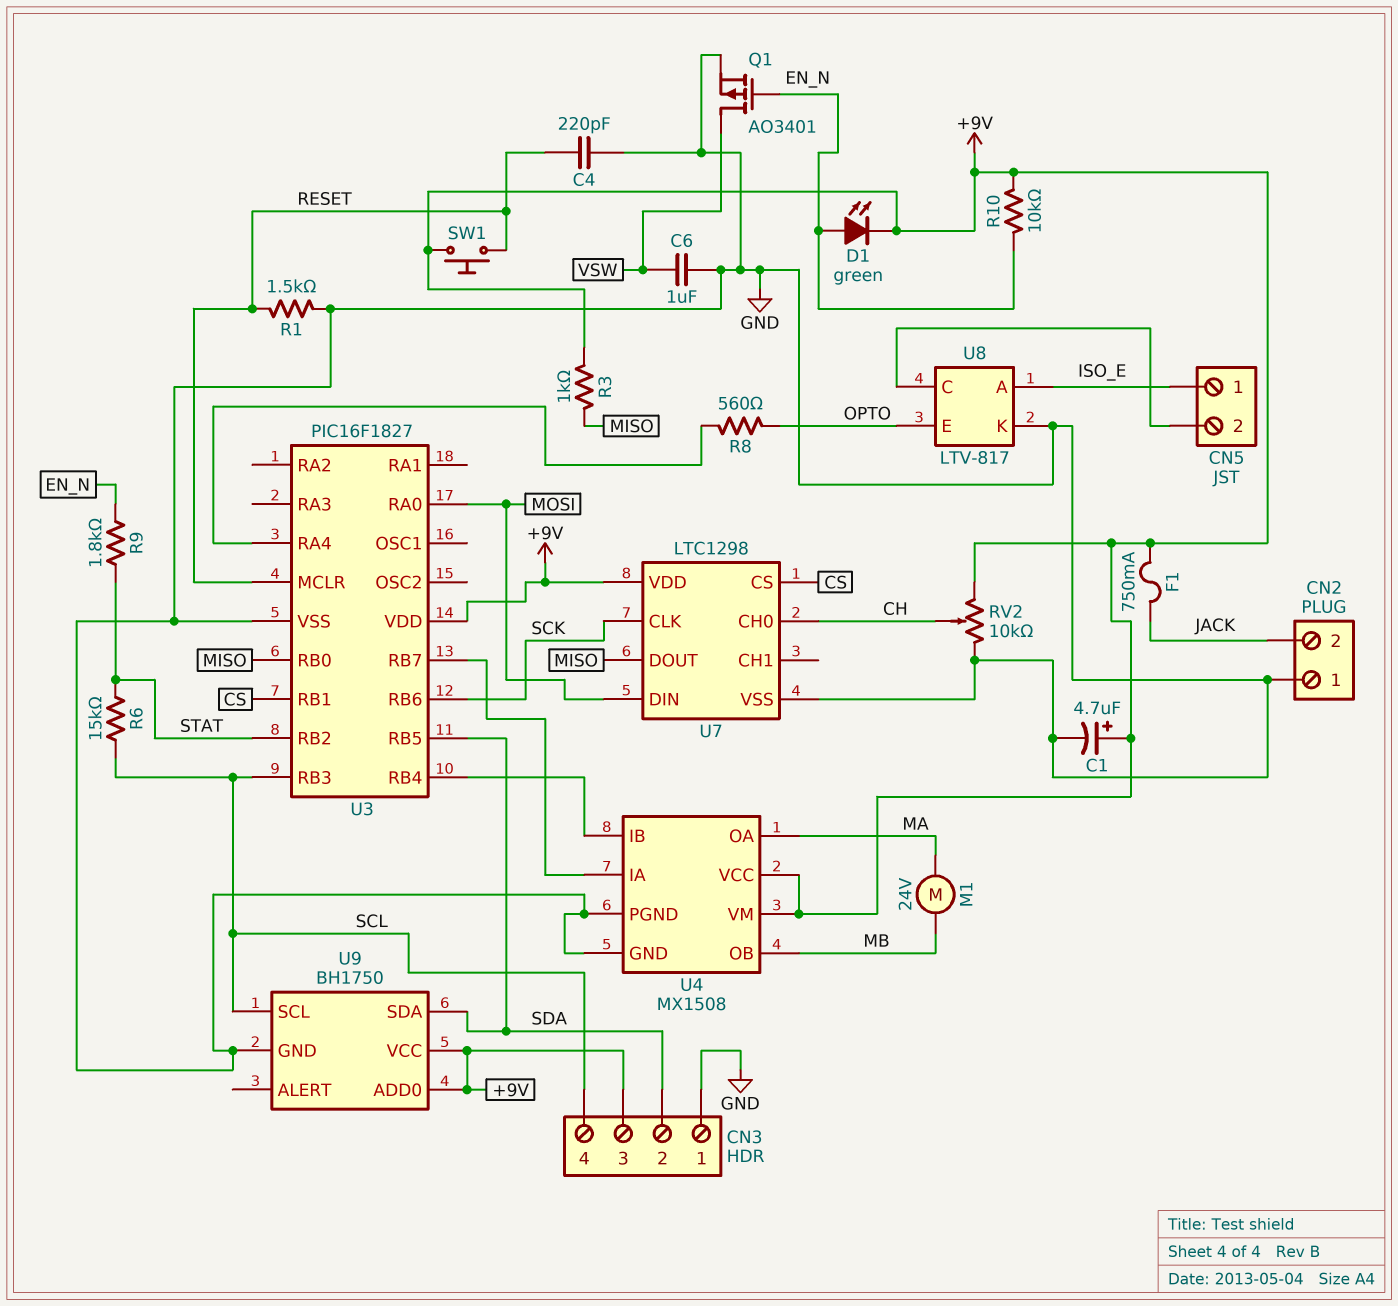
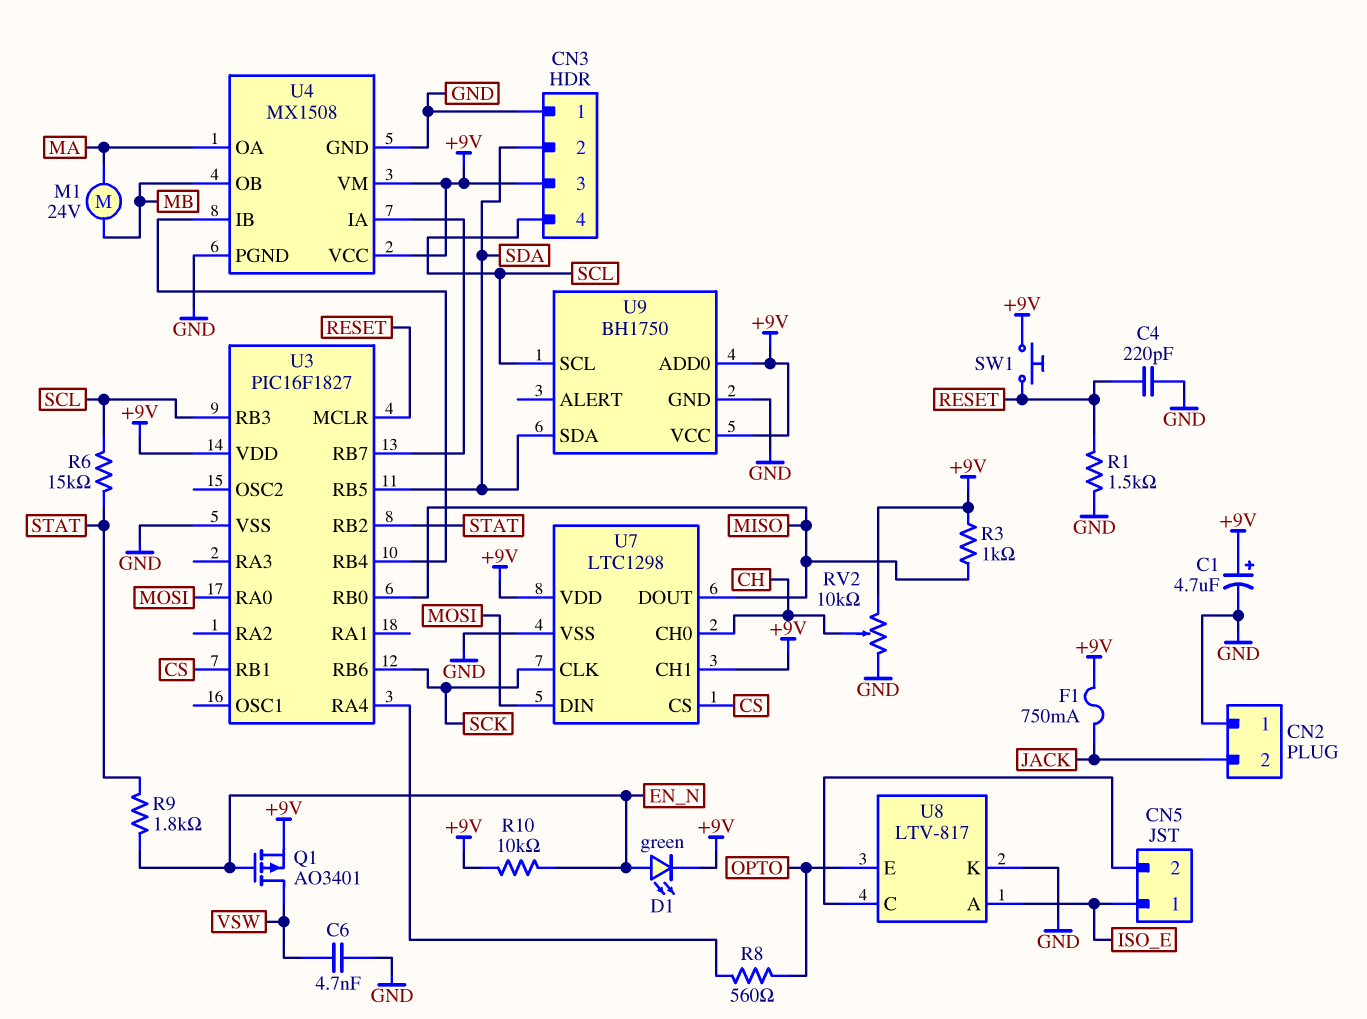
C6: 1uF (GND, VSW) -> 4.7nF (GND, VSW)
Q1: PMOS AO3401 (G EN_N, D VSW, S GND) -> PMOS AO3401 (G EN_N, D VSW, S +9V)
U7 pin CH1: none -> +9V

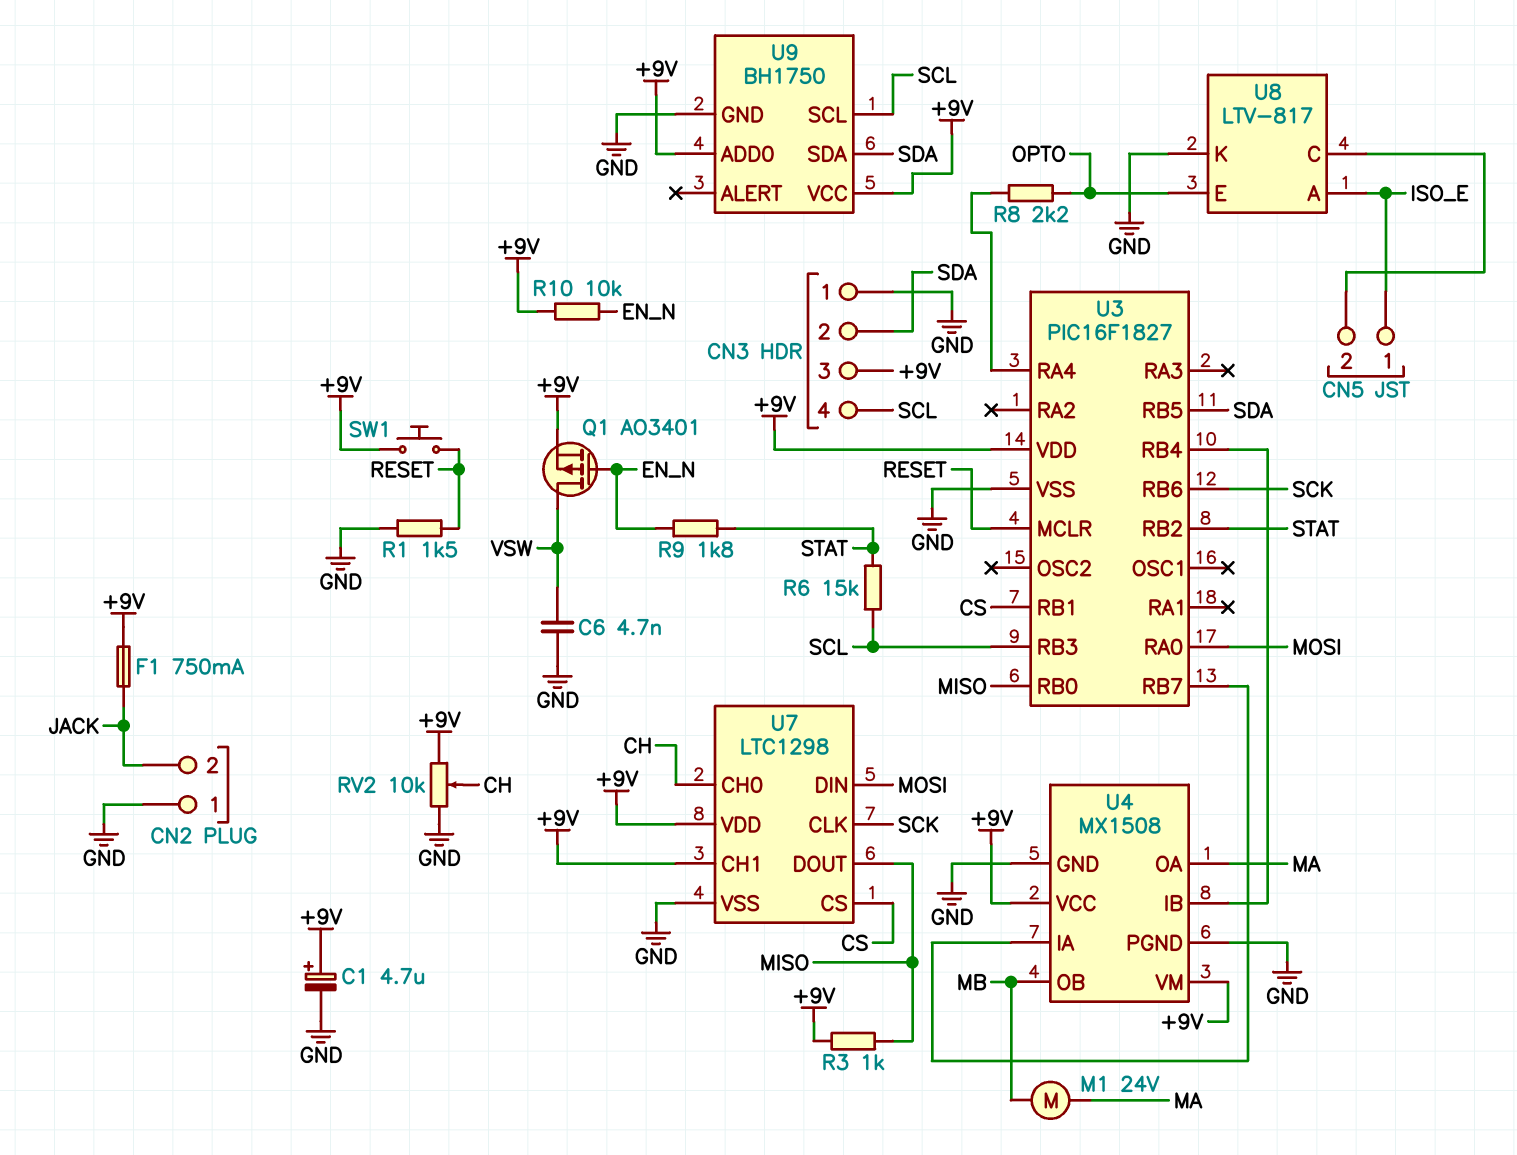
C4: 220pF (GND, RESET) -> none
D1: LED green (A EN_N, K +9V) -> none
R8: 560 (OPTO, U3/RA4) -> 2.2k (OPTO, U3/RA4)

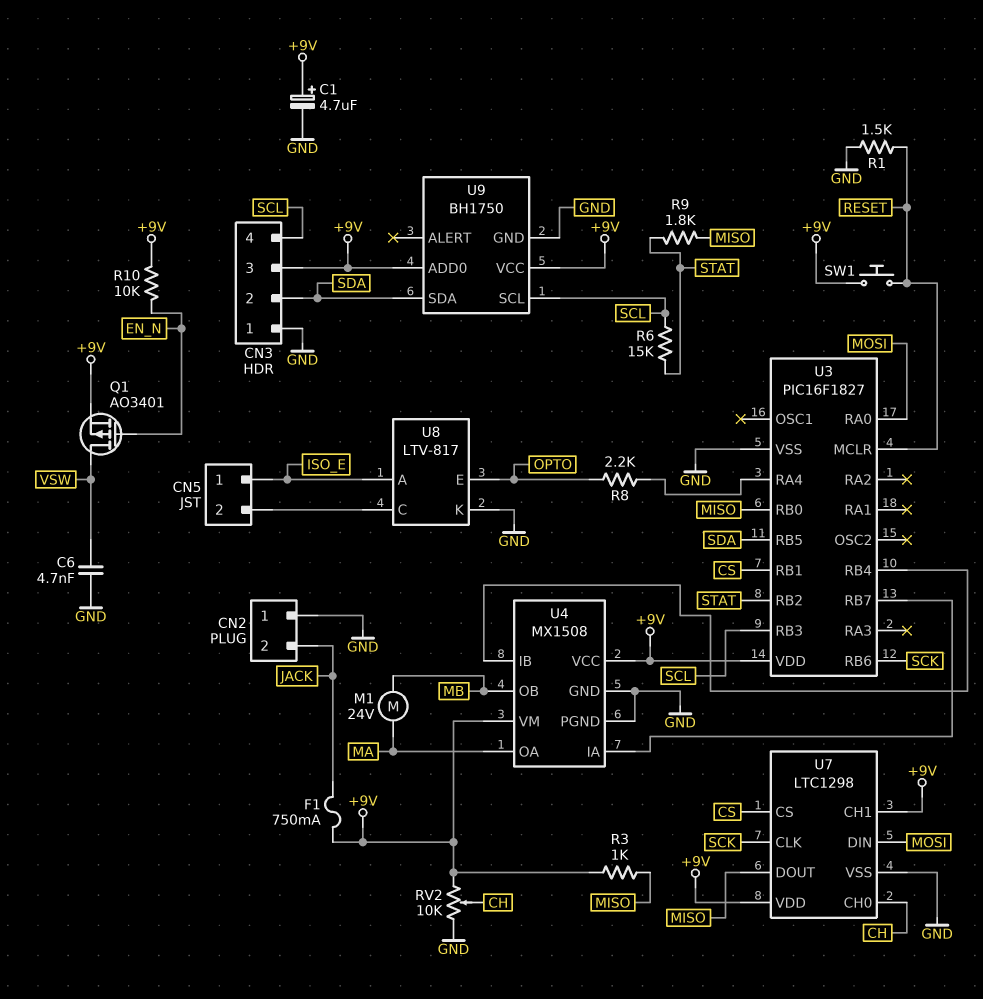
R9: 1.8k (EN_N, STAT) -> 1.8k (MISO, STAT)

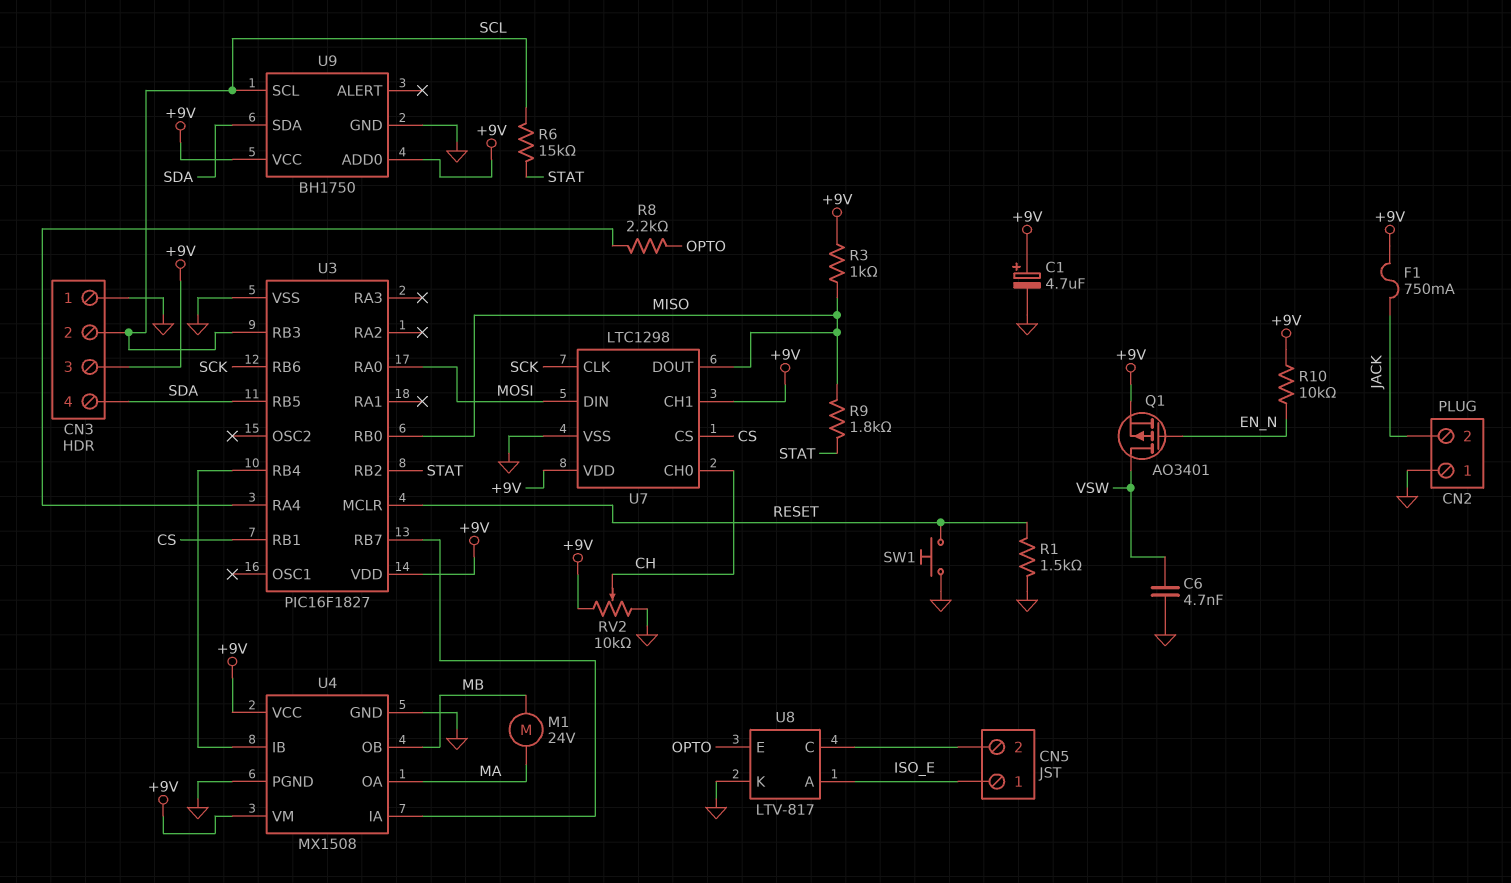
CN3 pin 2: SDA -> SCL
CN3 pin 4: SCL -> SDA
SW1: button (+9V, RESET) -> button (GND, RESET)

